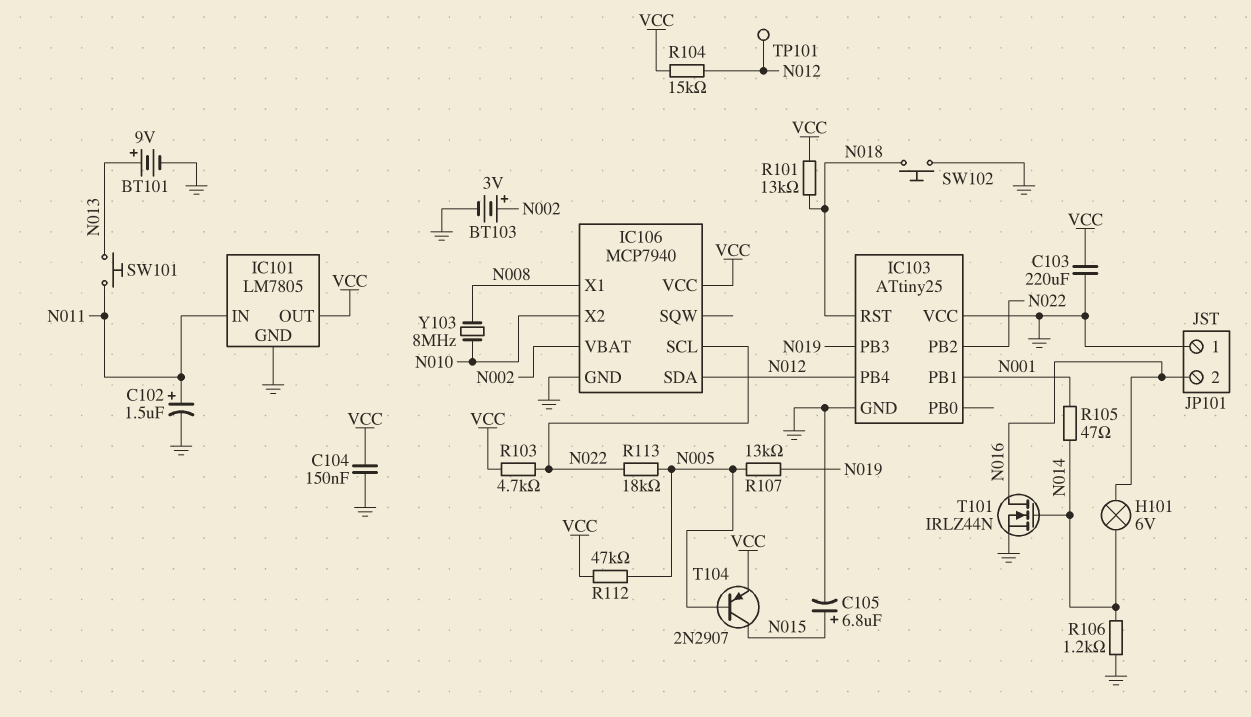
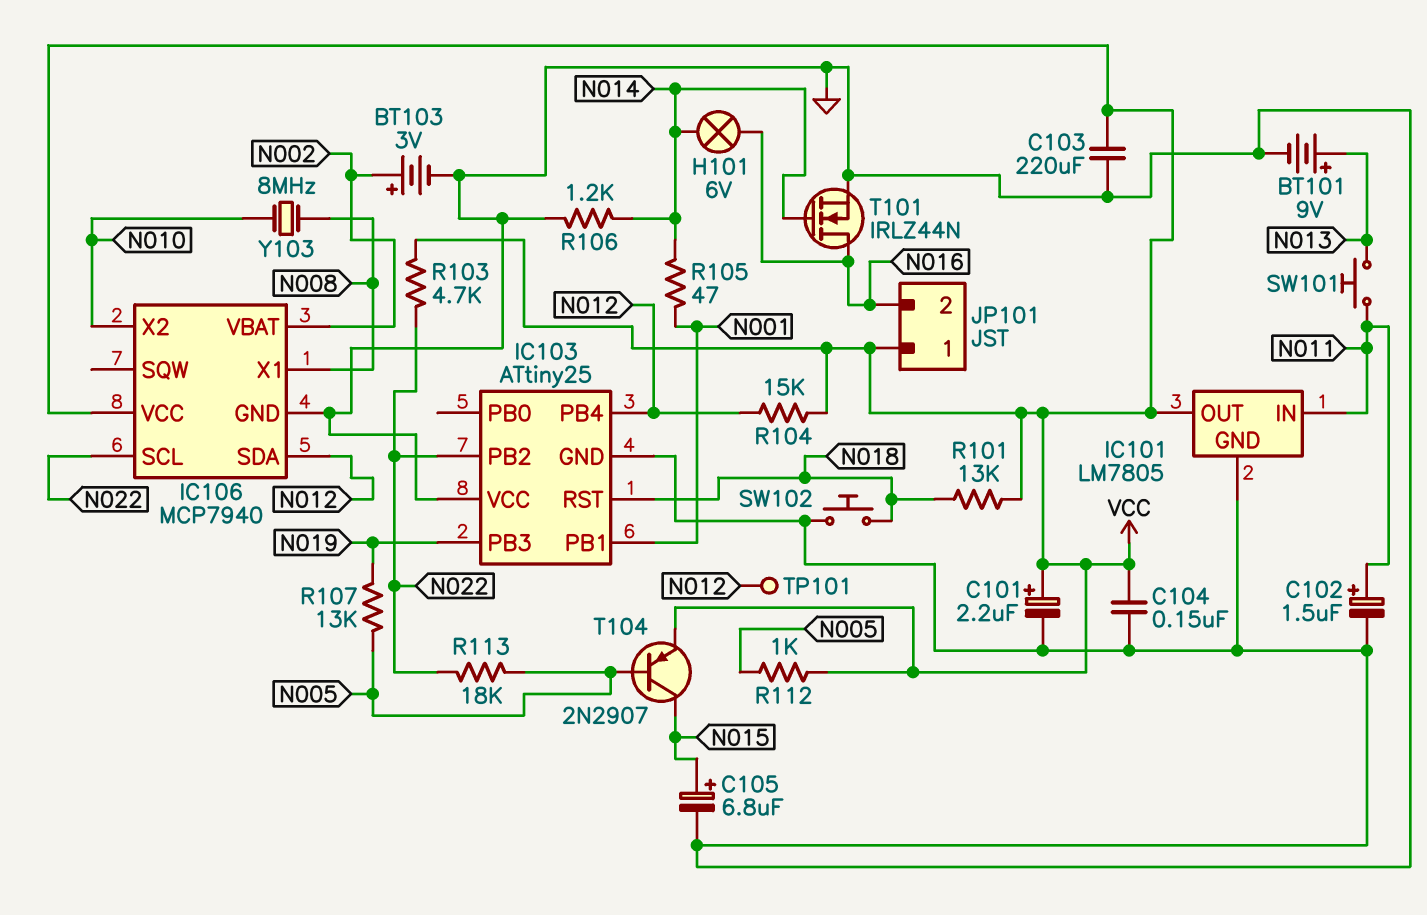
C101: none -> 2.2uF (plus VCC, minus GND)
JP101 pin 1: GND -> VCC
R112: 47k (N005, VCC) -> 1k (N005, VCC)

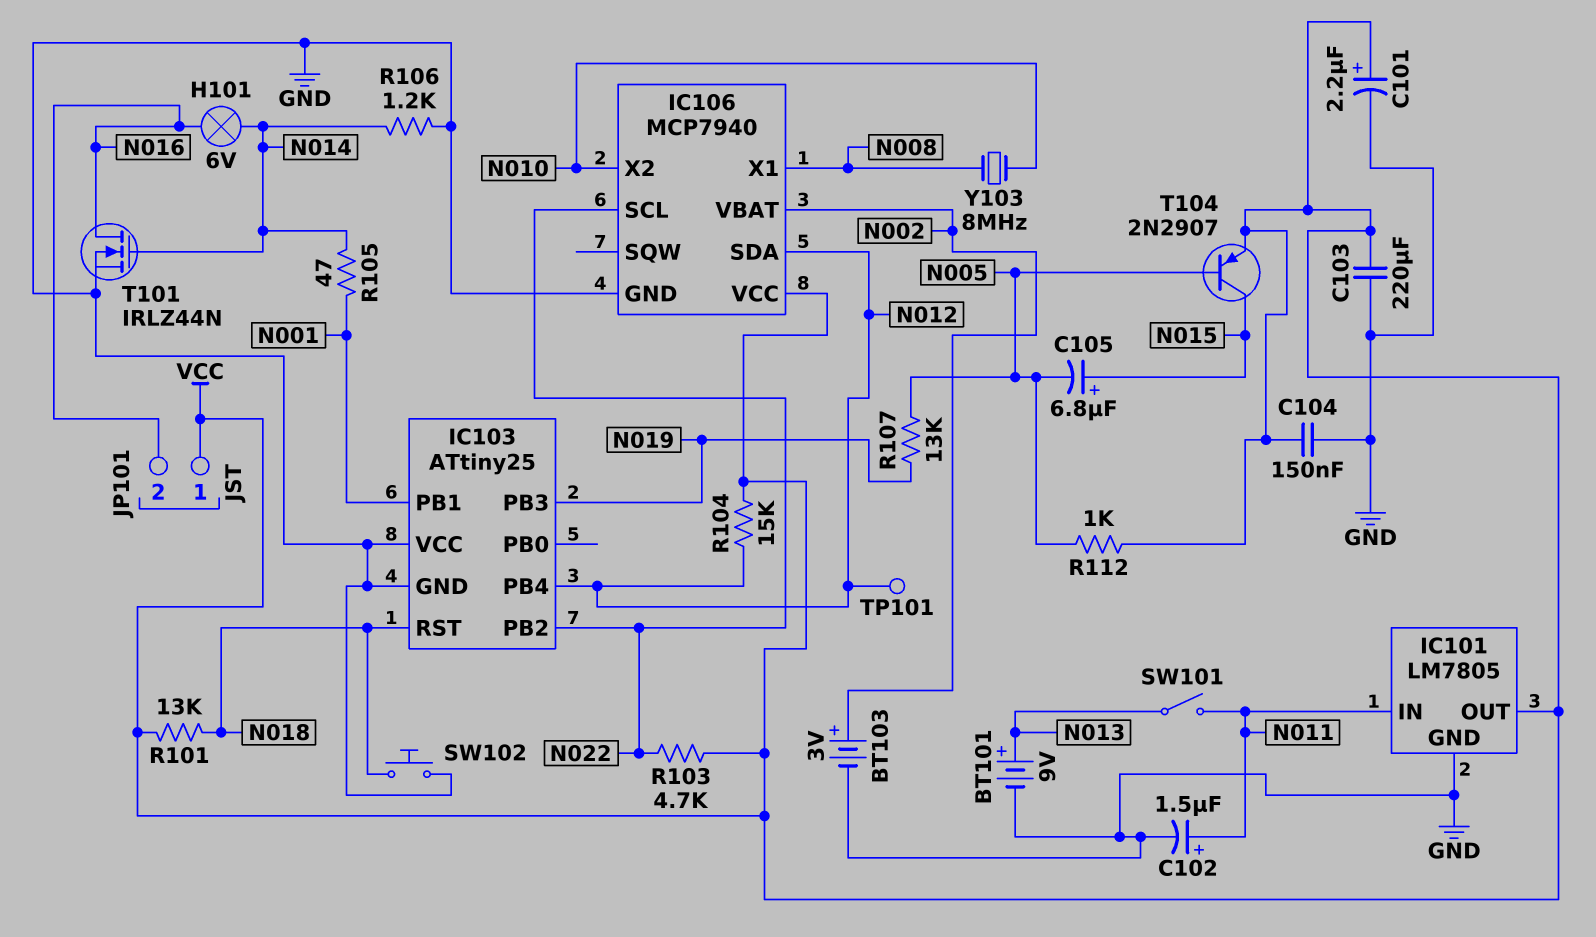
C105: 6.8uF (plus N015, minus GND) -> 6.8uF (plus N015, minus N005)
R113: 18k (N005, N022) -> none
SW101: button (N011, N013) -> switch (N011, N013)

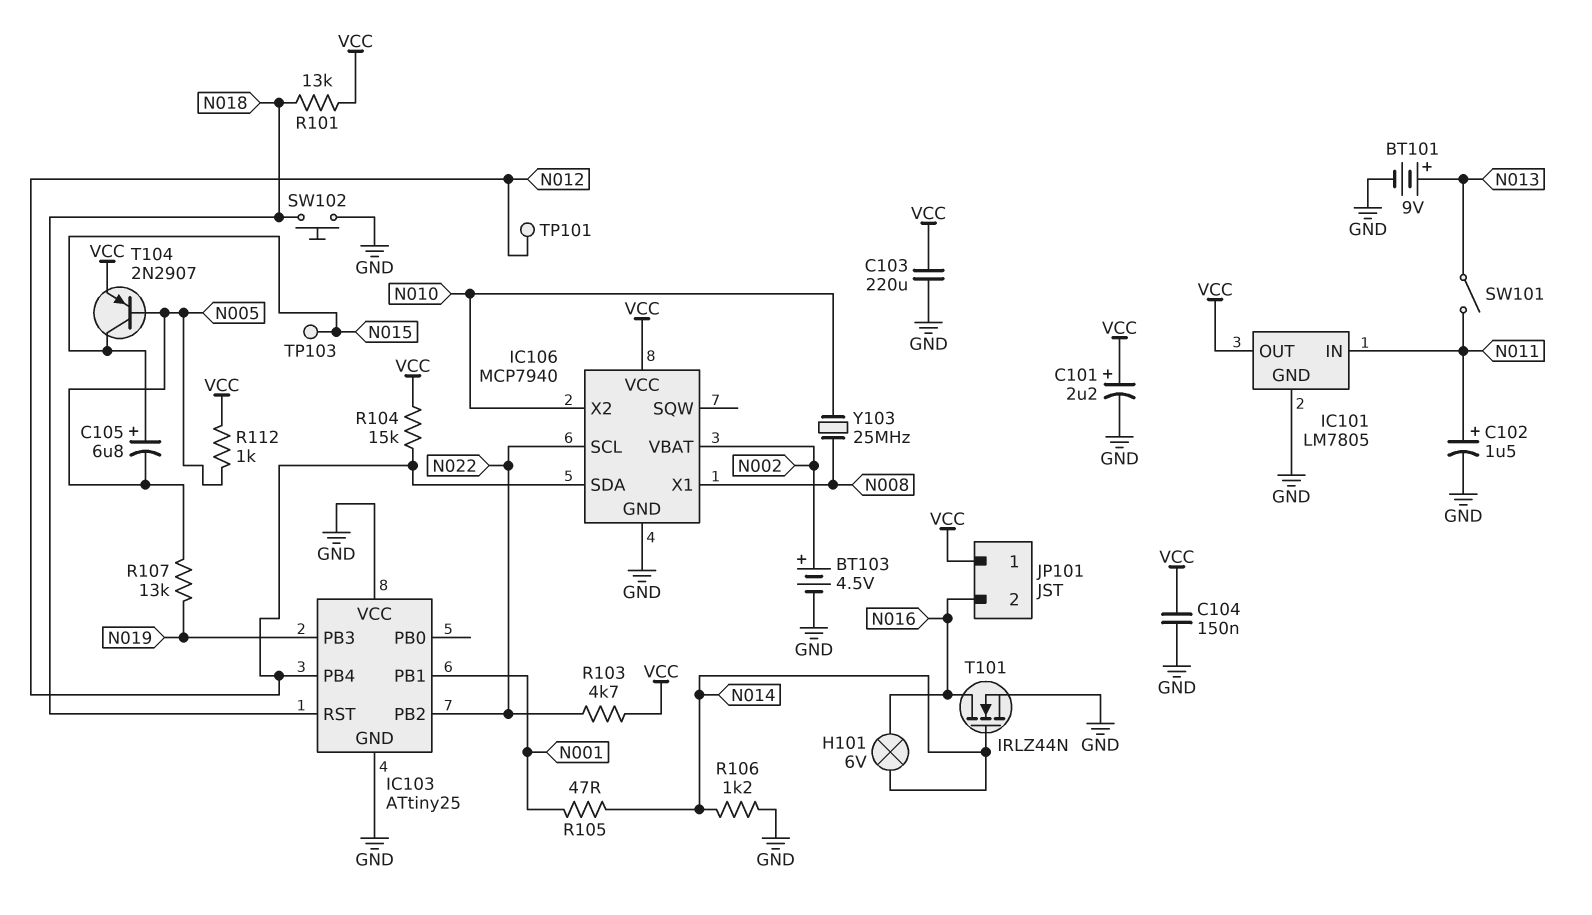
BT103: 3V (plus N002, minus GND) -> 4.5V (plus N002, minus GND)
TP103: none -> test point (N015)
Y103: 8MHz (N008, N010) -> 25MHz (N008, N010)

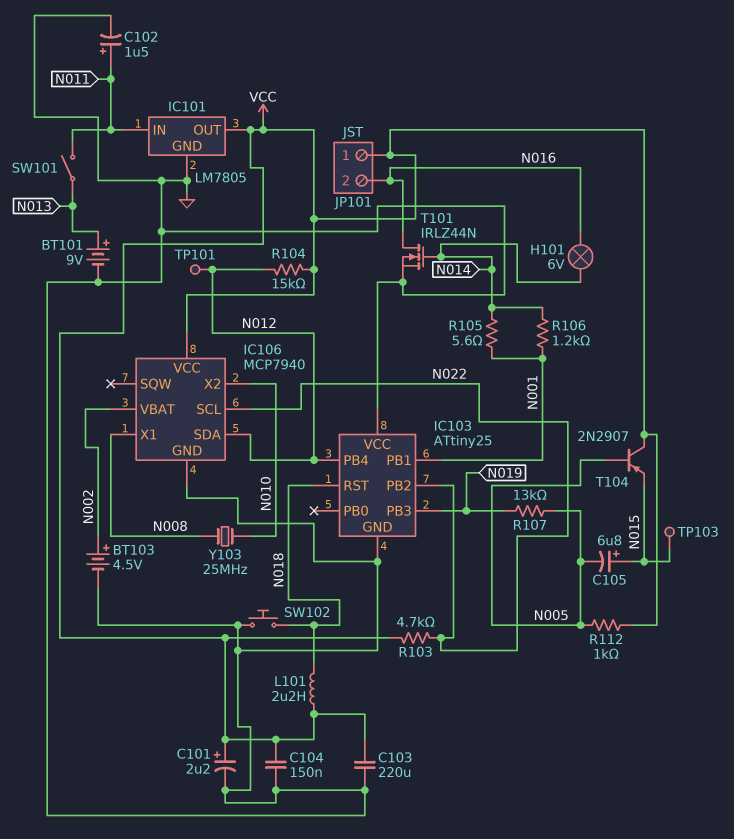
L101: none -> 2.2uH (N018, VCC)
R101: 13k (N018, VCC) -> none
R105: 47 (N001, N014) -> 5.6 (N001, N014)
R106: 1.2k (GND, N014) -> 1.2k (N001, N014)
T104: PNP 2N2907 (B N005, C N015, E VCC) -> PNP 2N2907 (B N005, C VCC, E N015)

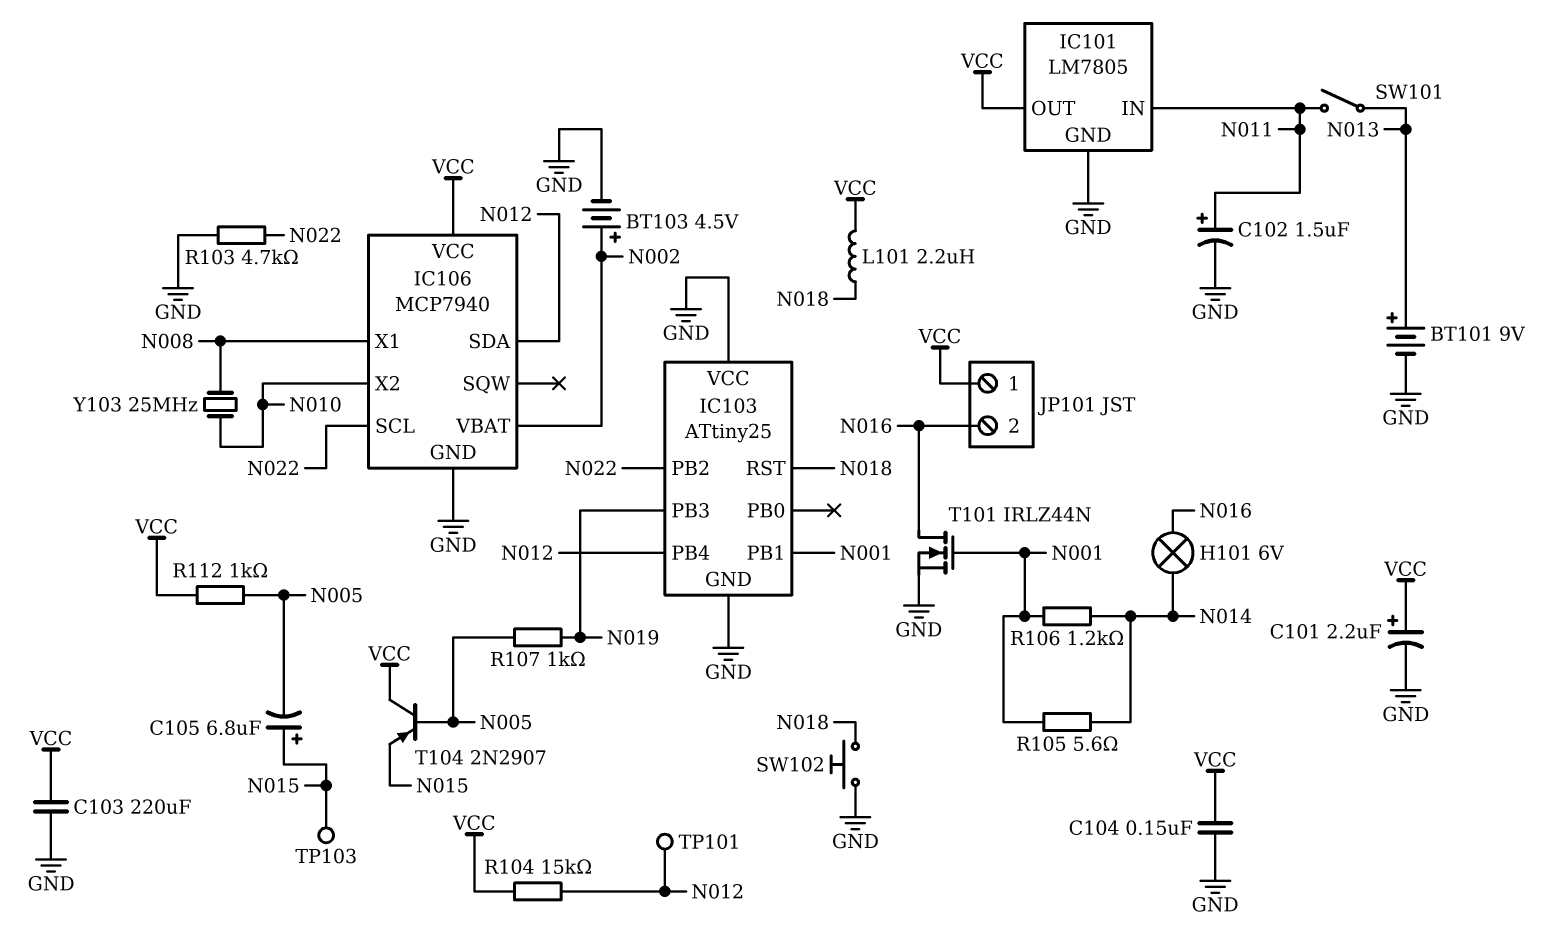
R103: 4.7k (N022, VCC) -> 4.7k (GND, N022)
R107: 13k (N005, N019) -> 1k (N005, N019)
T101: NMOS IRLZ44N (G N014, D N016, S GND) -> NMOS IRLZ44N (G N001, D N016, S GND)

